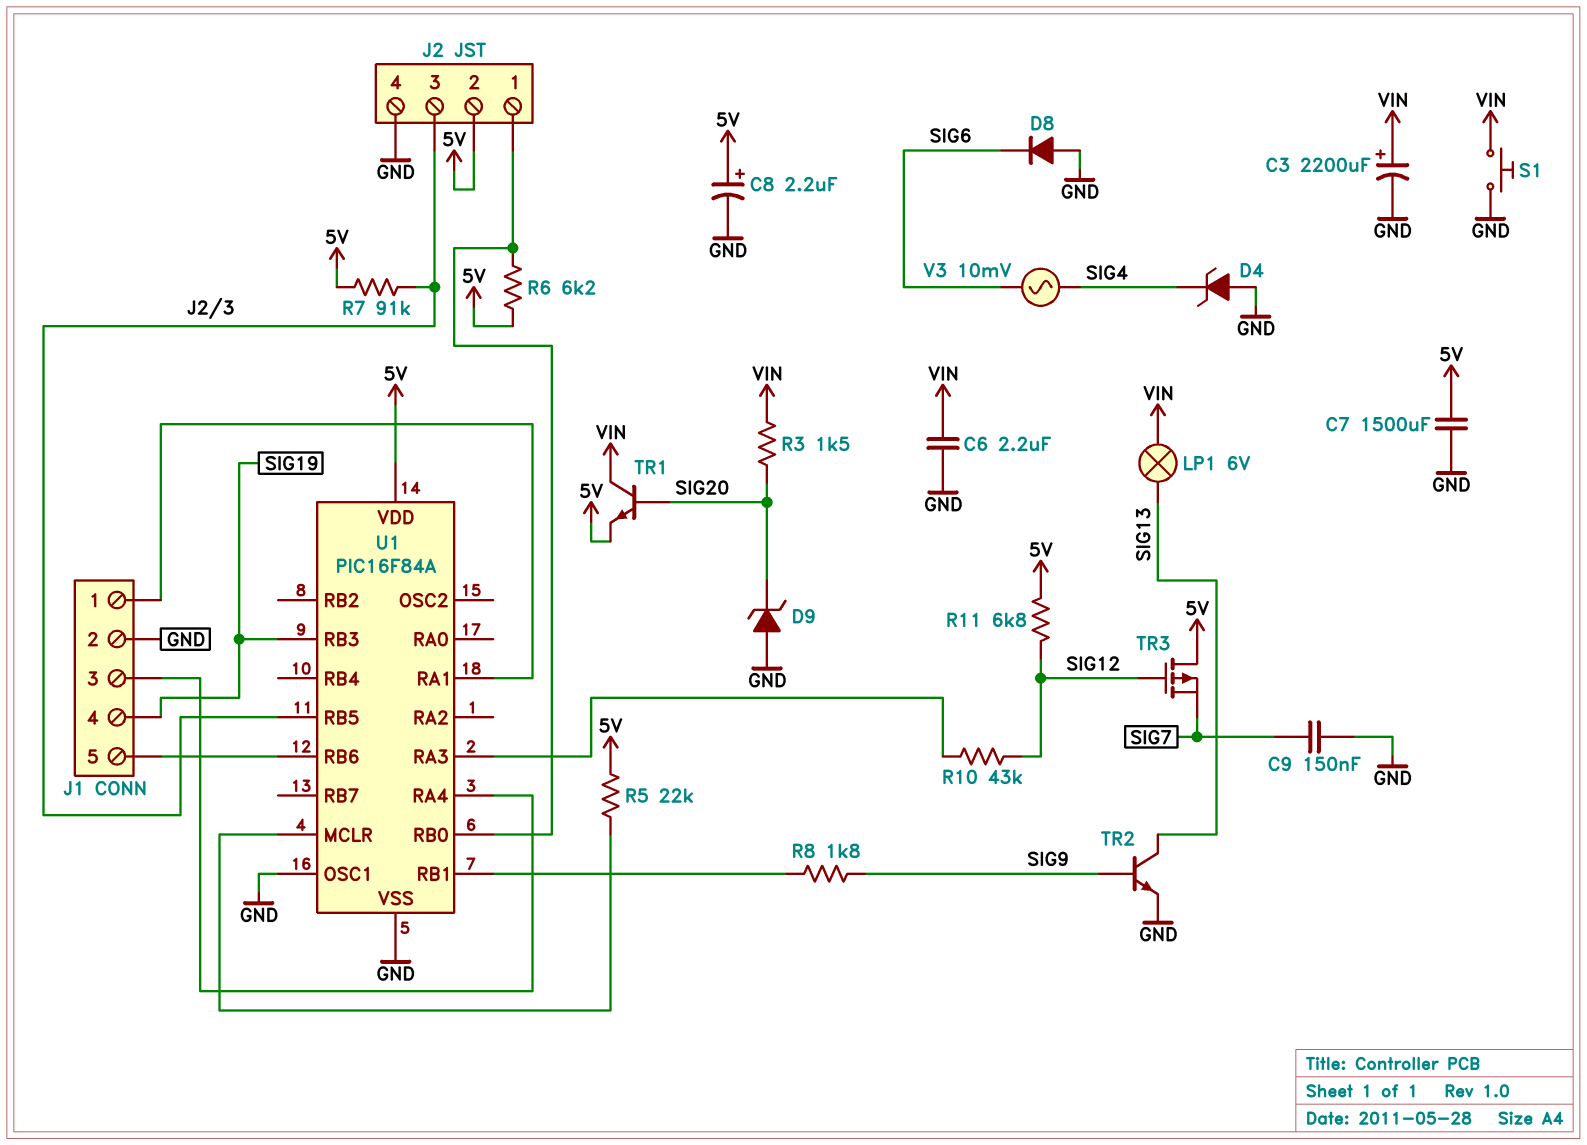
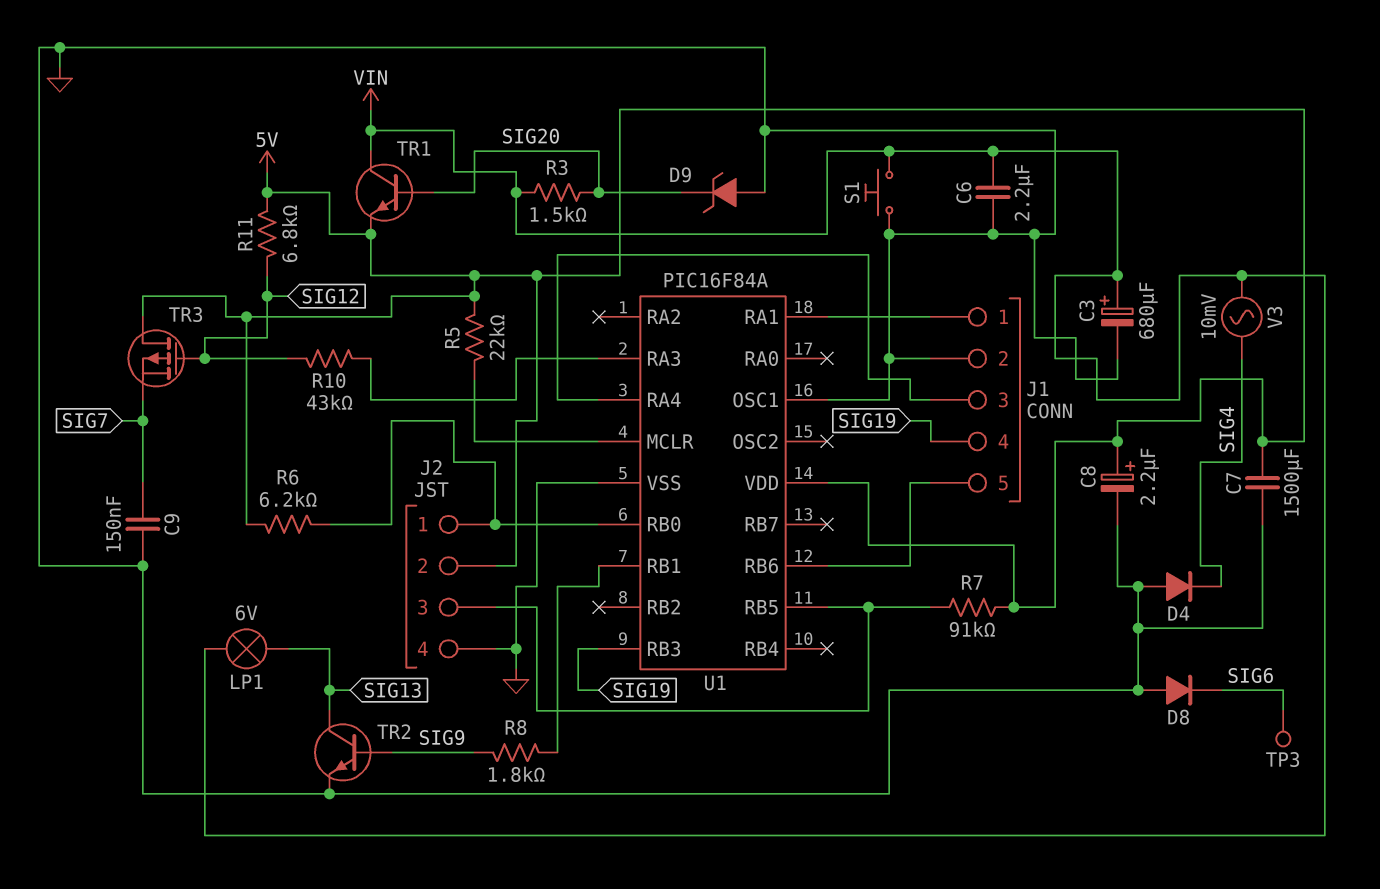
C3: 2200uF (plus VIN, minus GND) -> 680uF (plus VIN, minus GND)
D4: zener (A GND, K SIG4) -> diode (A GND, K SIG4)
TP3: none -> test point (SIG6)
V3: AC 10mV (SIG4, SIG6) -> AC 10mV (SIG4, VIN)

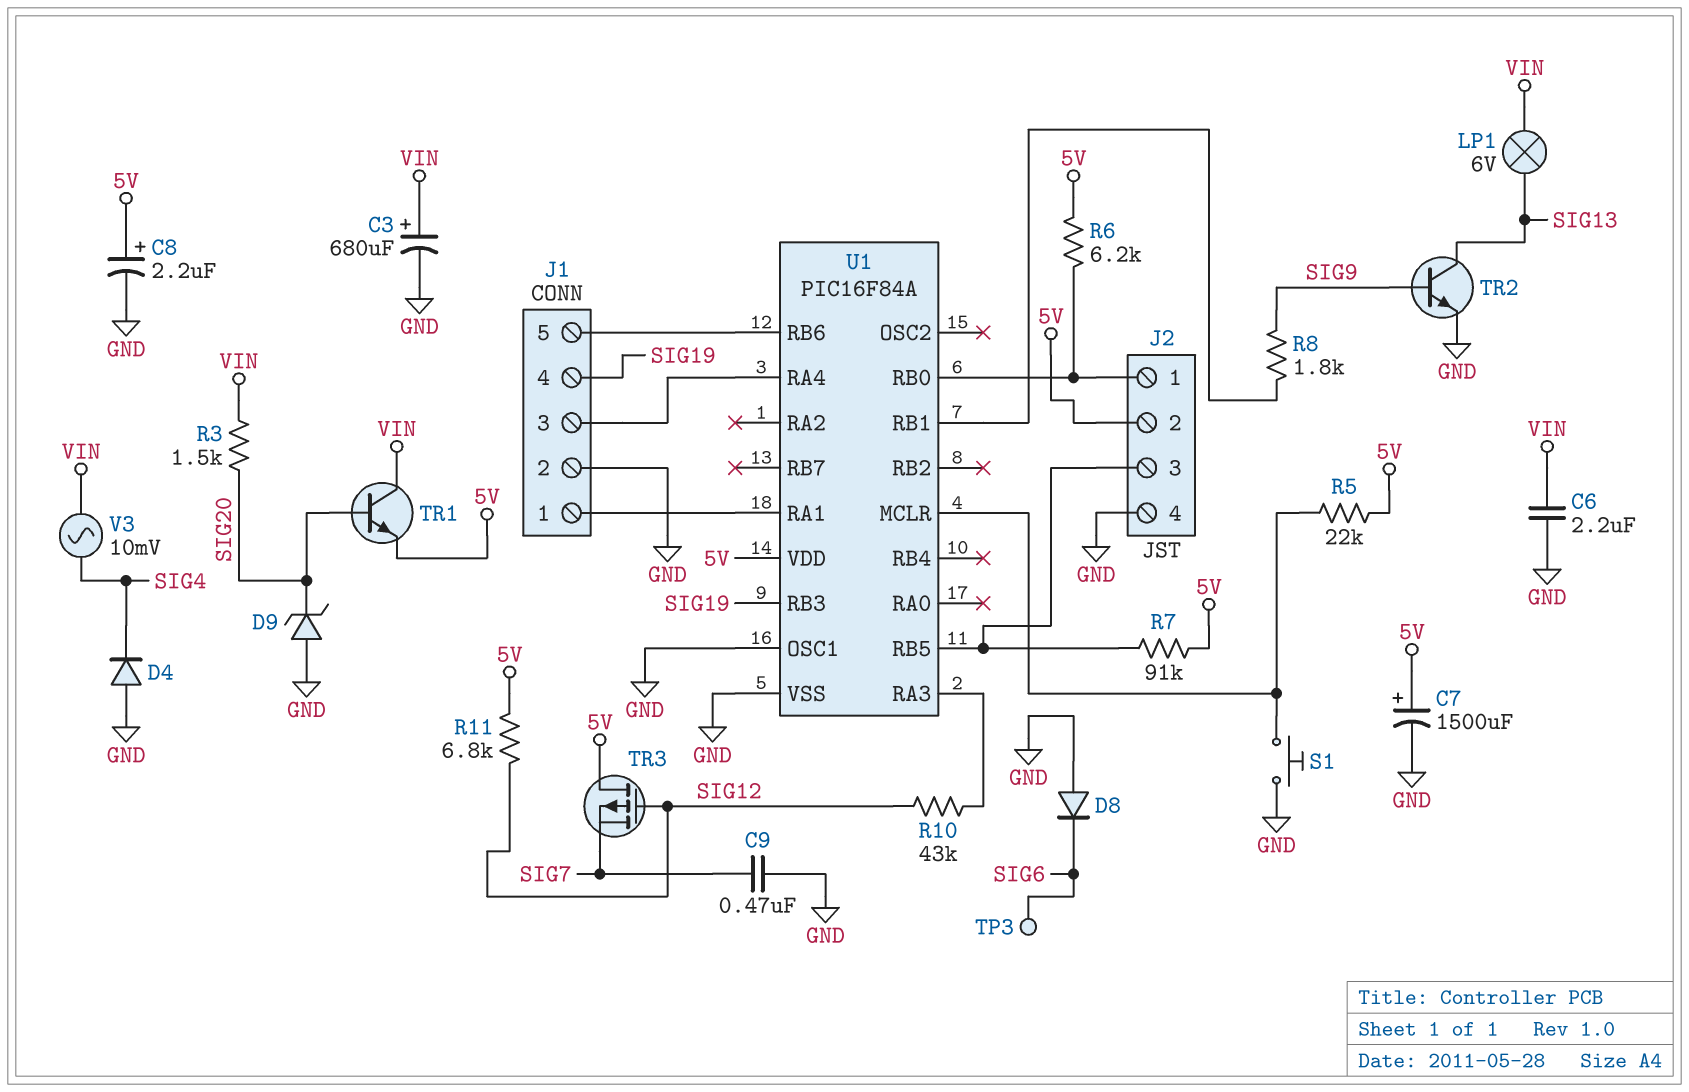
C7: 1500uF (5V, GND) -> 1500uF (plus 5V, minus GND)
C9: 150nF (GND, SIG7) -> 470nF (GND, SIG7)
S1: button (GND, VIN) -> button (GND, U1/MCLR)

